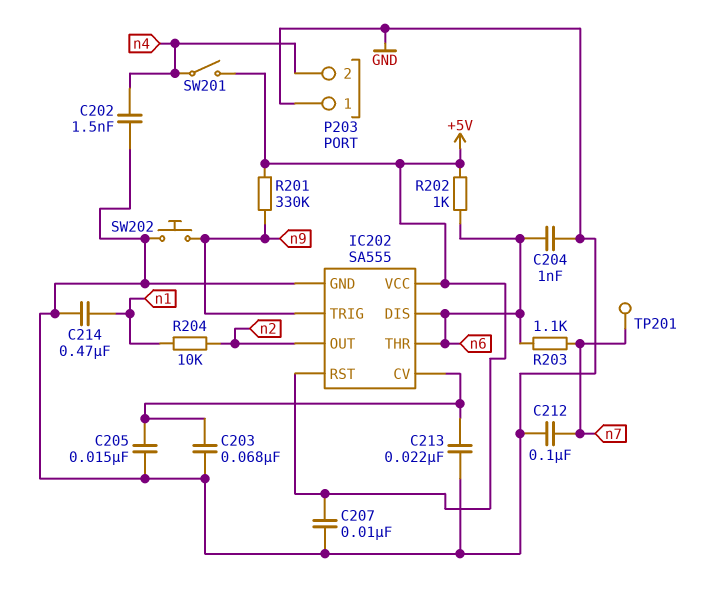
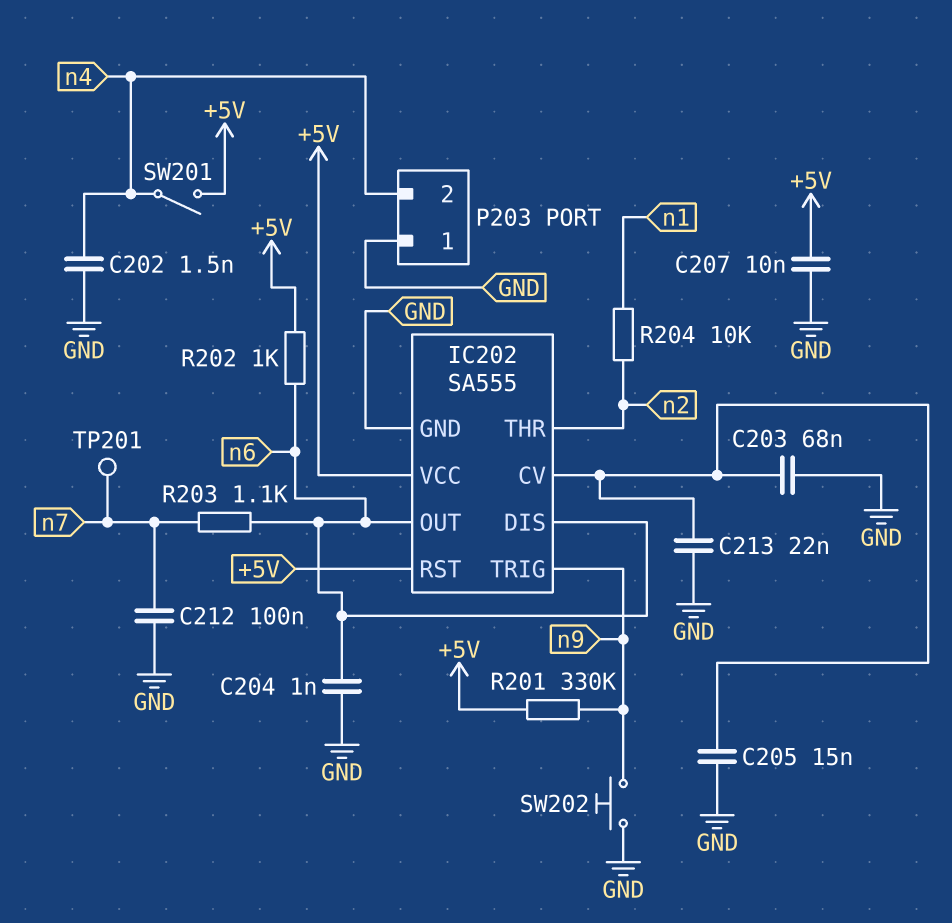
C214: 470nF (GND, n1) -> none
IC202 pin OUT: n2 -> n6
IC202 pin THR: n6 -> n2

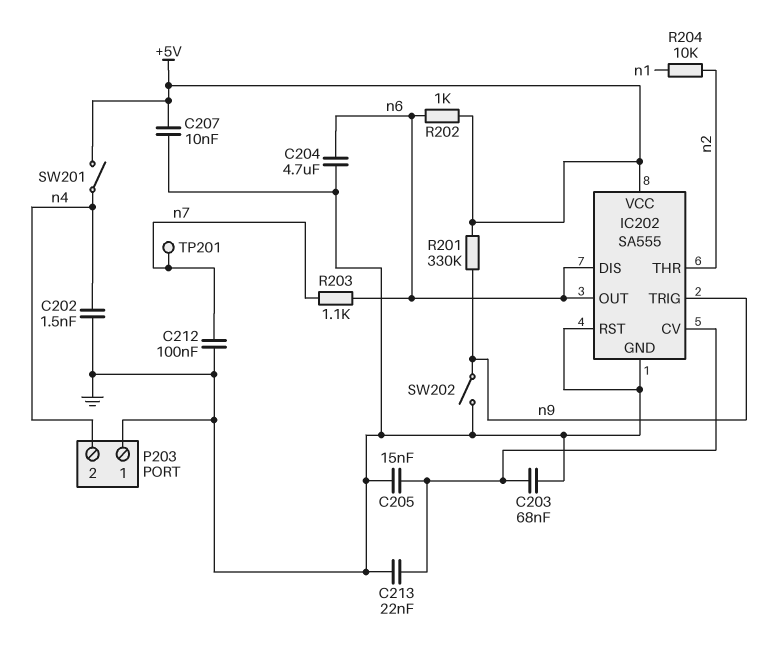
C204: 1nF (GND, n6) -> 4.7uF (GND, n6)
IC202 pin RST: +5V -> GND
SW202: button (GND, n9) -> switch (GND, n9)

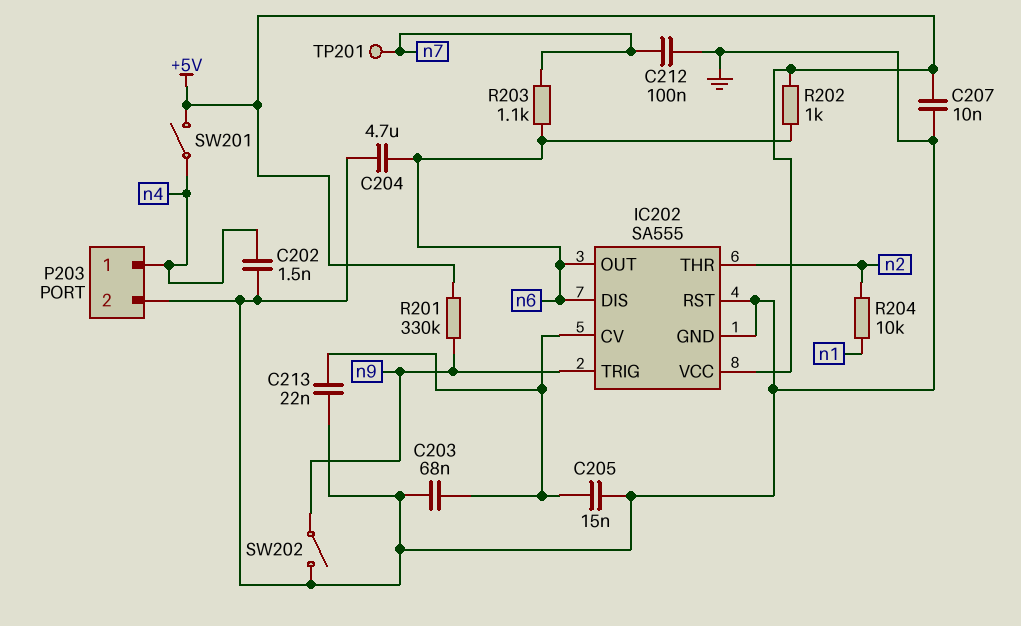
P203 pin 1: GND -> n4
P203 pin 2: n4 -> GND

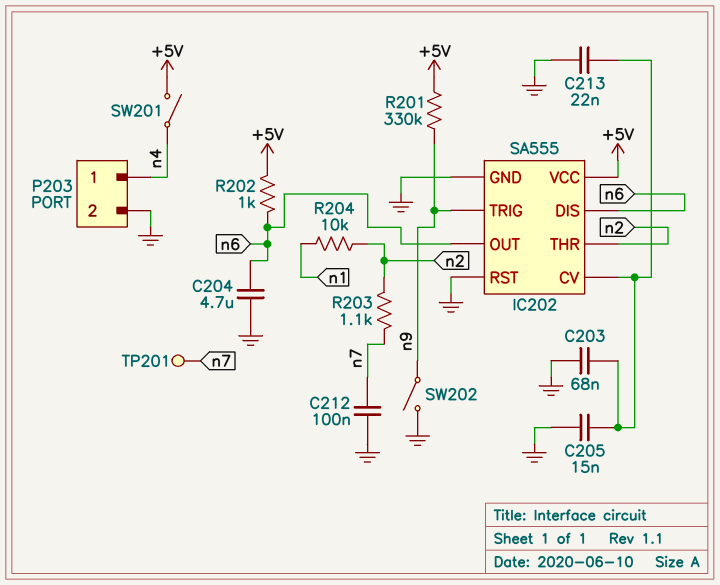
C202: 1.5nF (GND, n4) -> none
C207: 10nF (+5V, GND) -> none
R203: 1.1k (n6, n7) -> 1.1k (n2, n7)

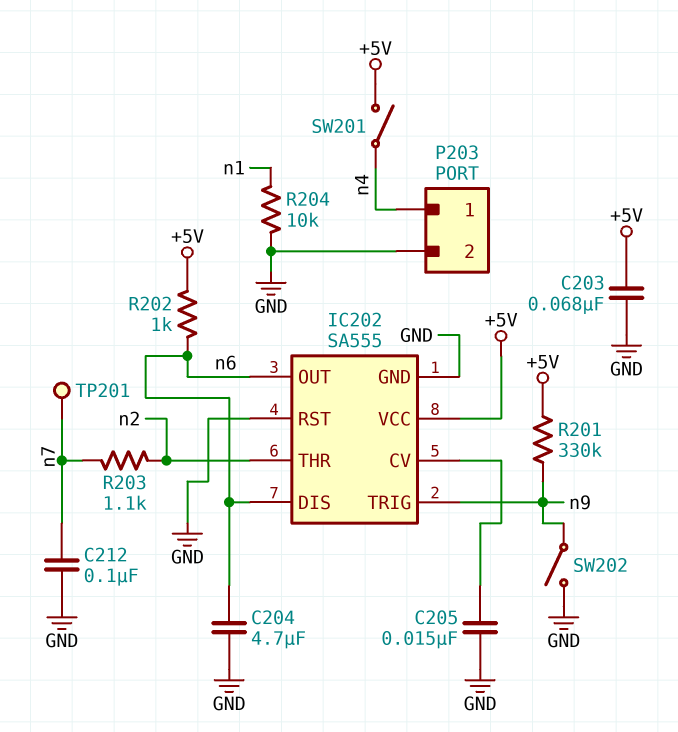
C203: 68nF (GND, IC202/CV) -> 68nF (+5V, GND)
C213: 22nF (GND, IC202/CV) -> none
R204: 10k (n1, n2) -> 10k (GND, n1)

